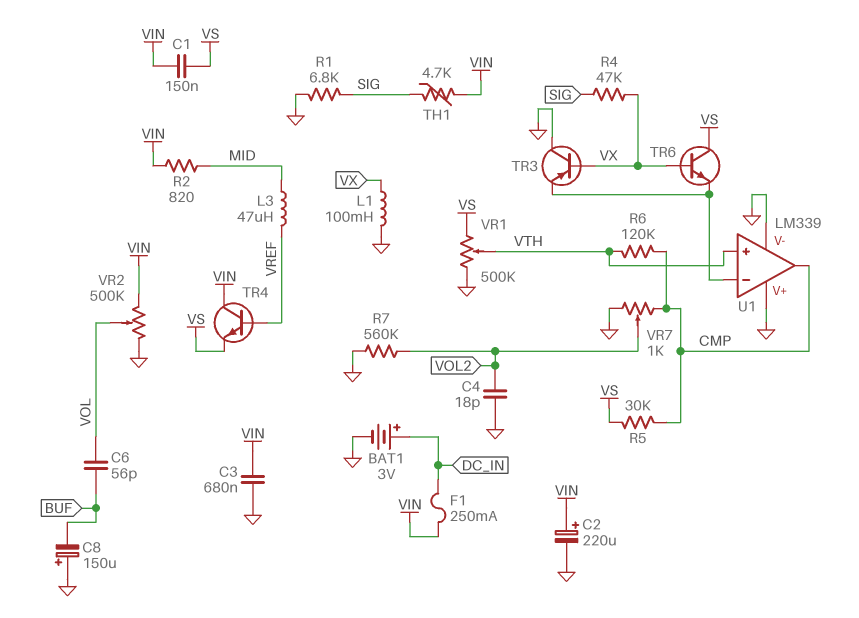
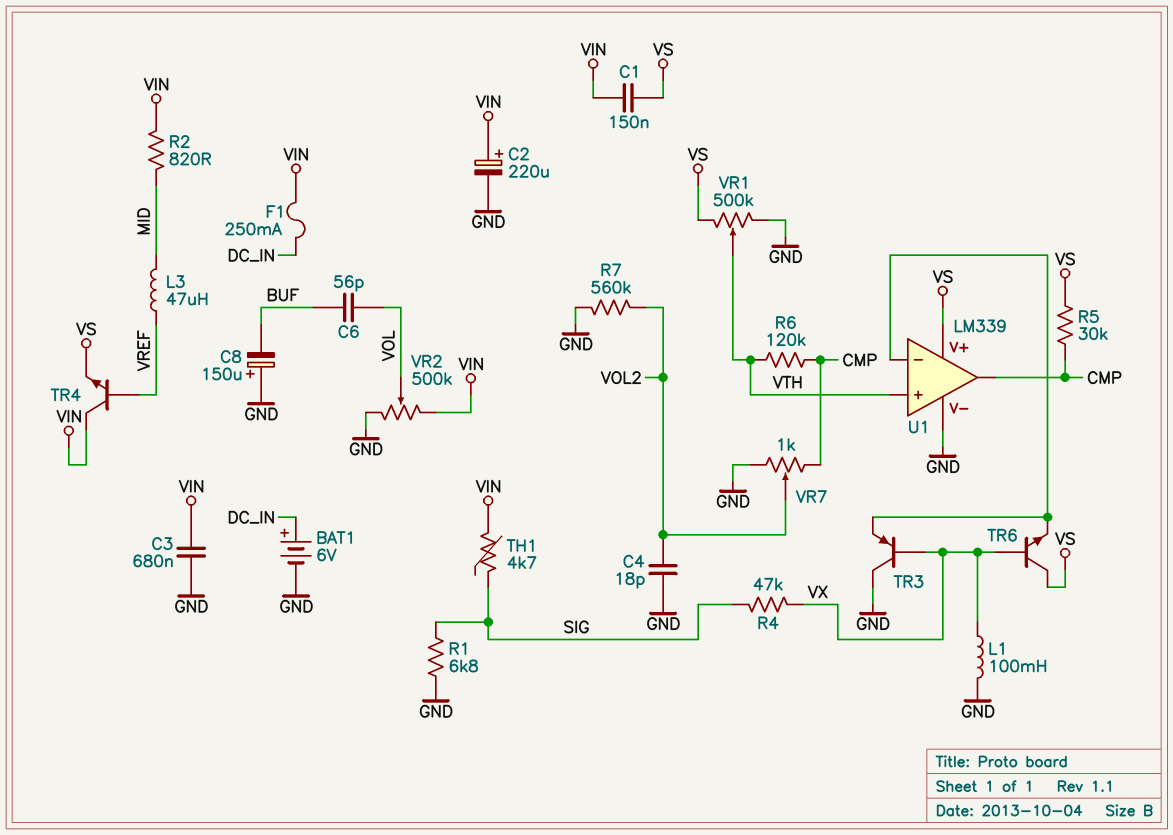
BAT1: 3V (plus DC_IN, minus GND) -> 6V (plus DC_IN, minus GND)
U1 pin V+: GND -> VS

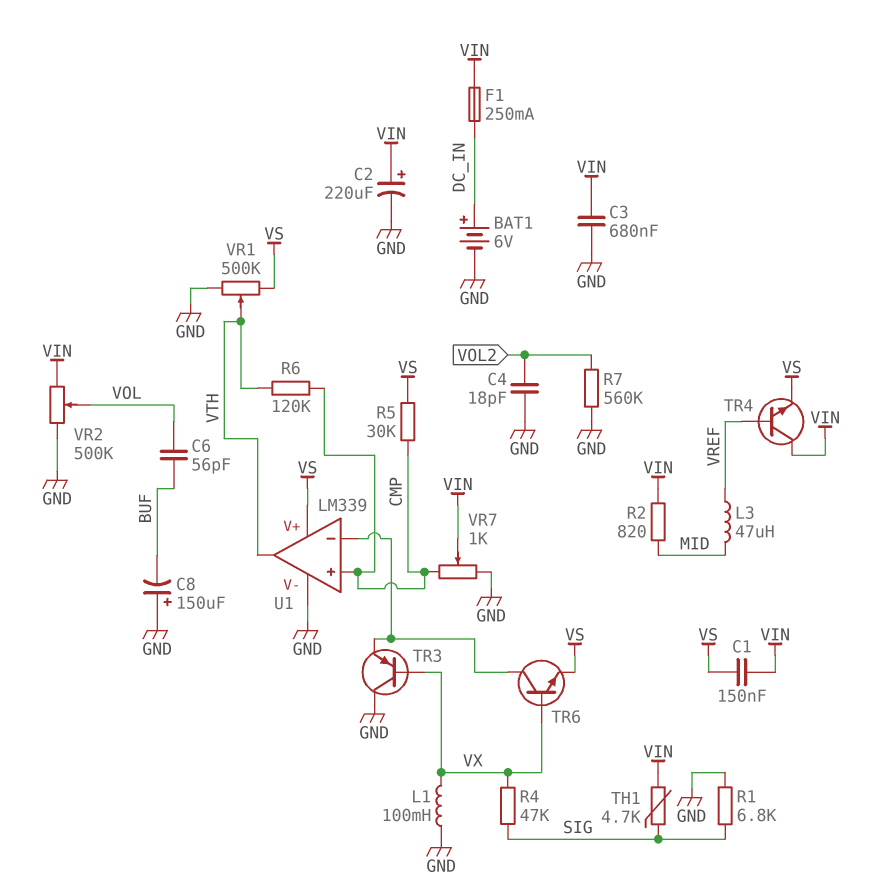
TR6: NPN (B VX, C VS, E U1/in-) -> NPN (B VX, C U1/in-, E VS)
U1 pin in+: VTH -> CMP
U1 pin out: CMP -> VTH
VR7: 1k (CMP, GND, wiper VOL2) -> 1k (CMP, GND, wiper VIN)

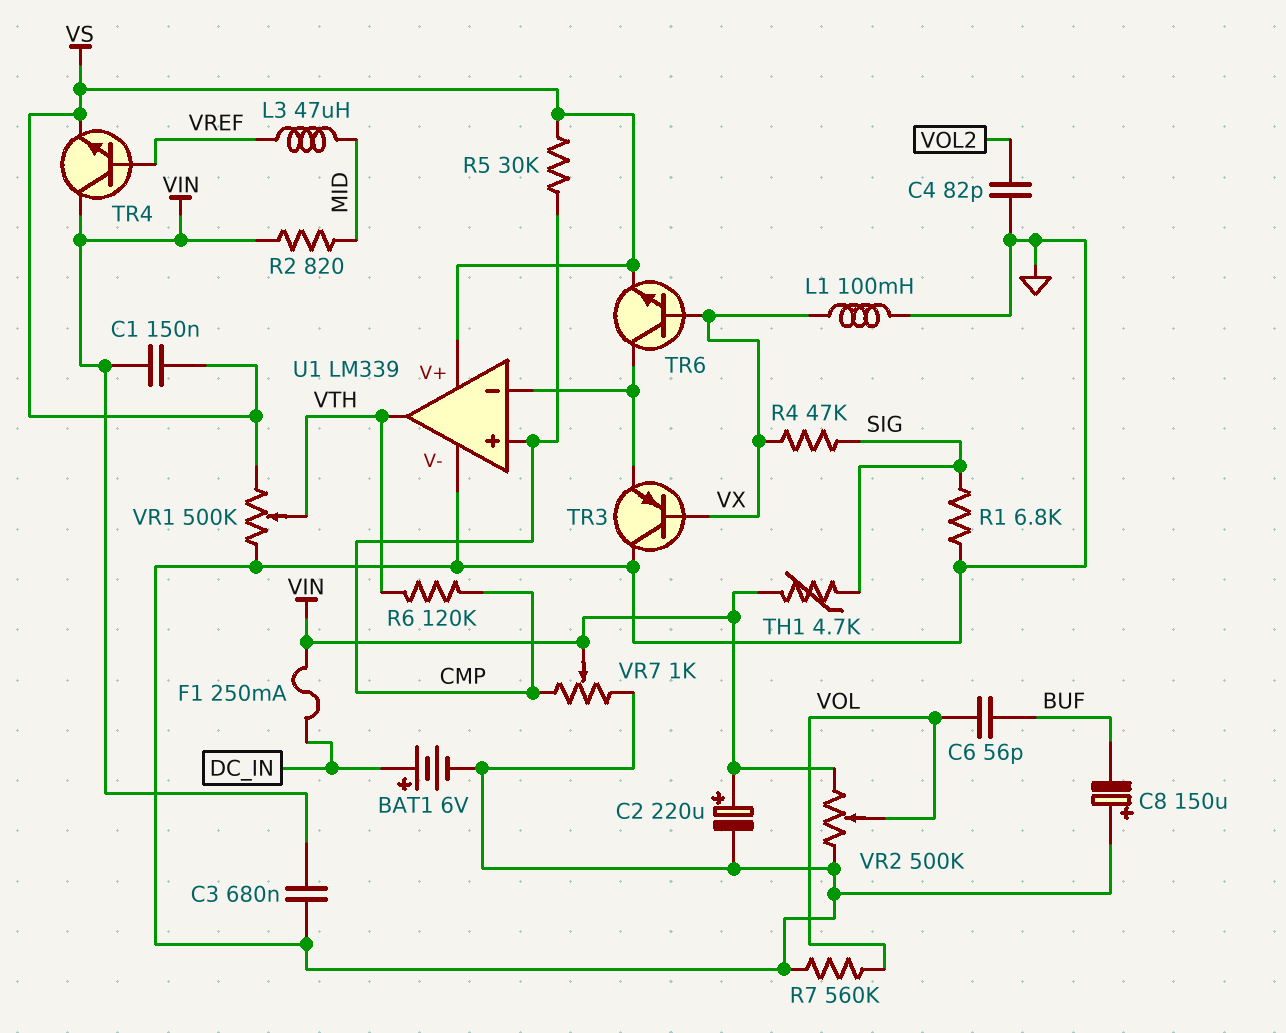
C4: 18pF (GND, VOL2) -> 82pF (GND, VOL2)
R7: 560k (GND, VOL2) -> 560k (GND, VOL)

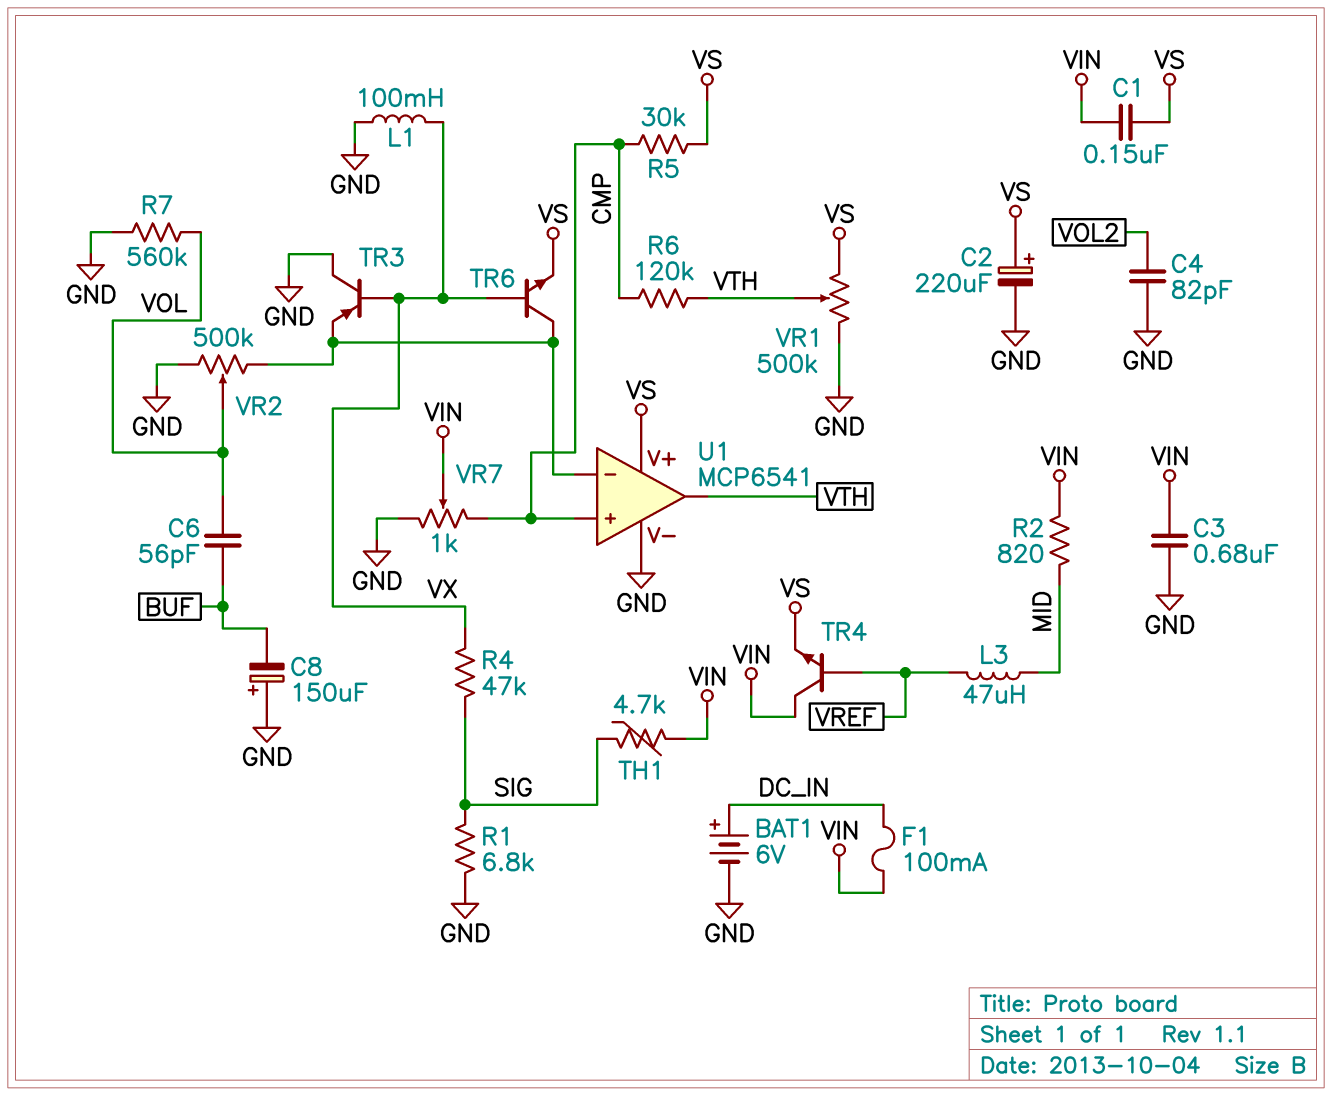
C2: 220uF (plus VIN, minus GND) -> 220uF (plus VS, minus GND)
F1: 250mA (DC_IN, VIN) -> 100mA (DC_IN, VIN)
U1: LM339 -> MCP6541
VR2: 500k (GND, VIN, wiper VOL) -> 500k (GND, U1/in-, wiper VOL)

